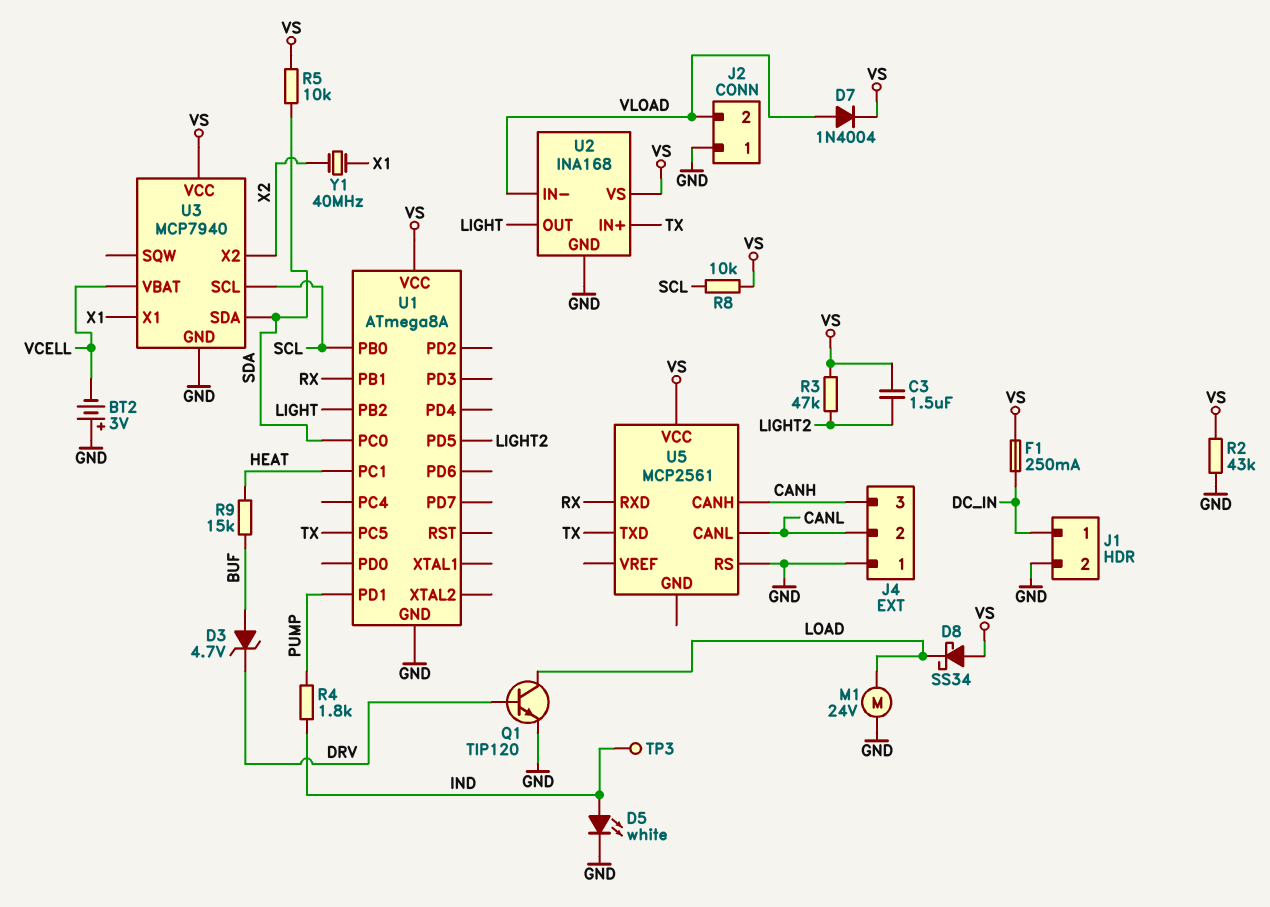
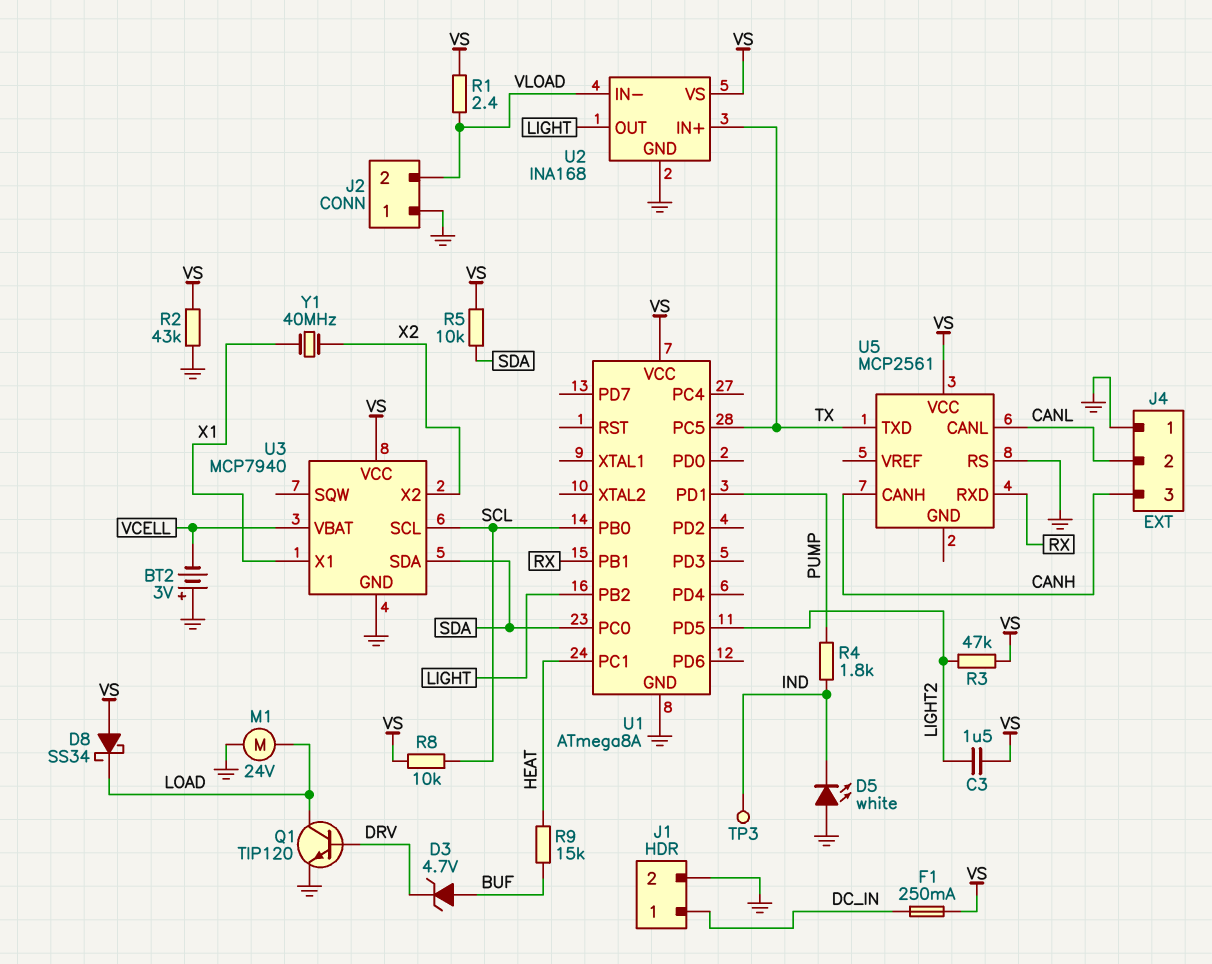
D5: LED white (A IND, K GND) -> LED white (A GND, K IND)
D7: diode 1N4004 (A VLOAD, K VS) -> none
R1: none -> 2.4 (VLOAD, VS)

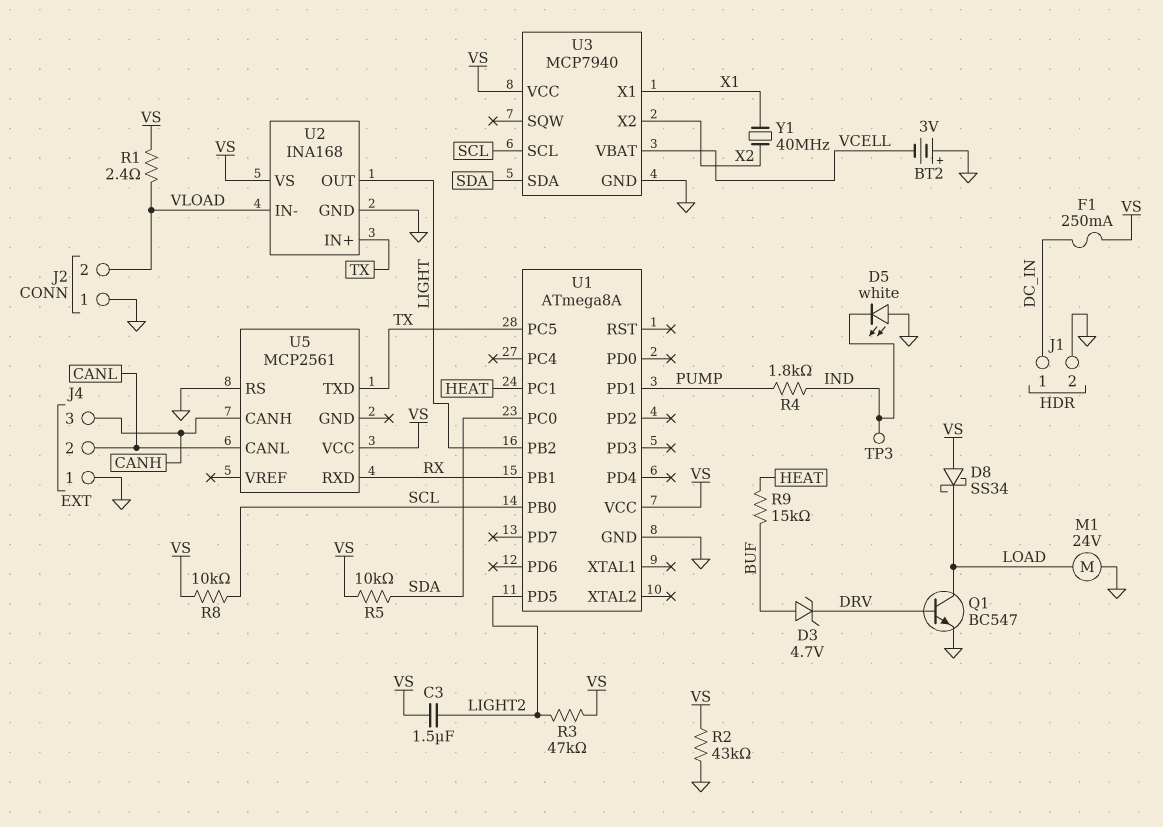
Q1: NPN TIP120 (B DRV, C LOAD, E GND) -> NPN BC547 (B DRV, C LOAD, E GND)

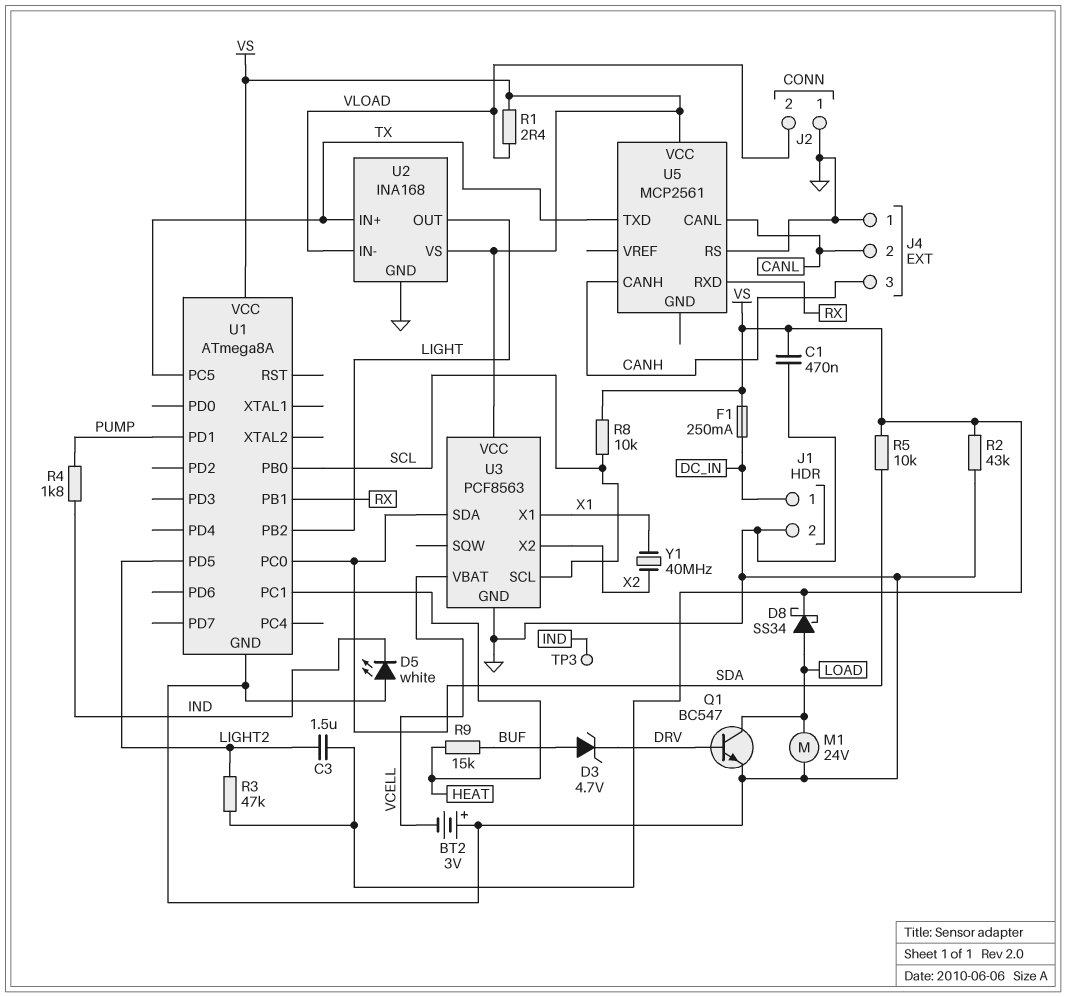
C1: none -> 470nF (GND, VS)
D8: schottky SS34 (A VS, K LOAD) -> schottky SS34 (A LOAD, K VS)
U3: MCP7940 -> PCF8563

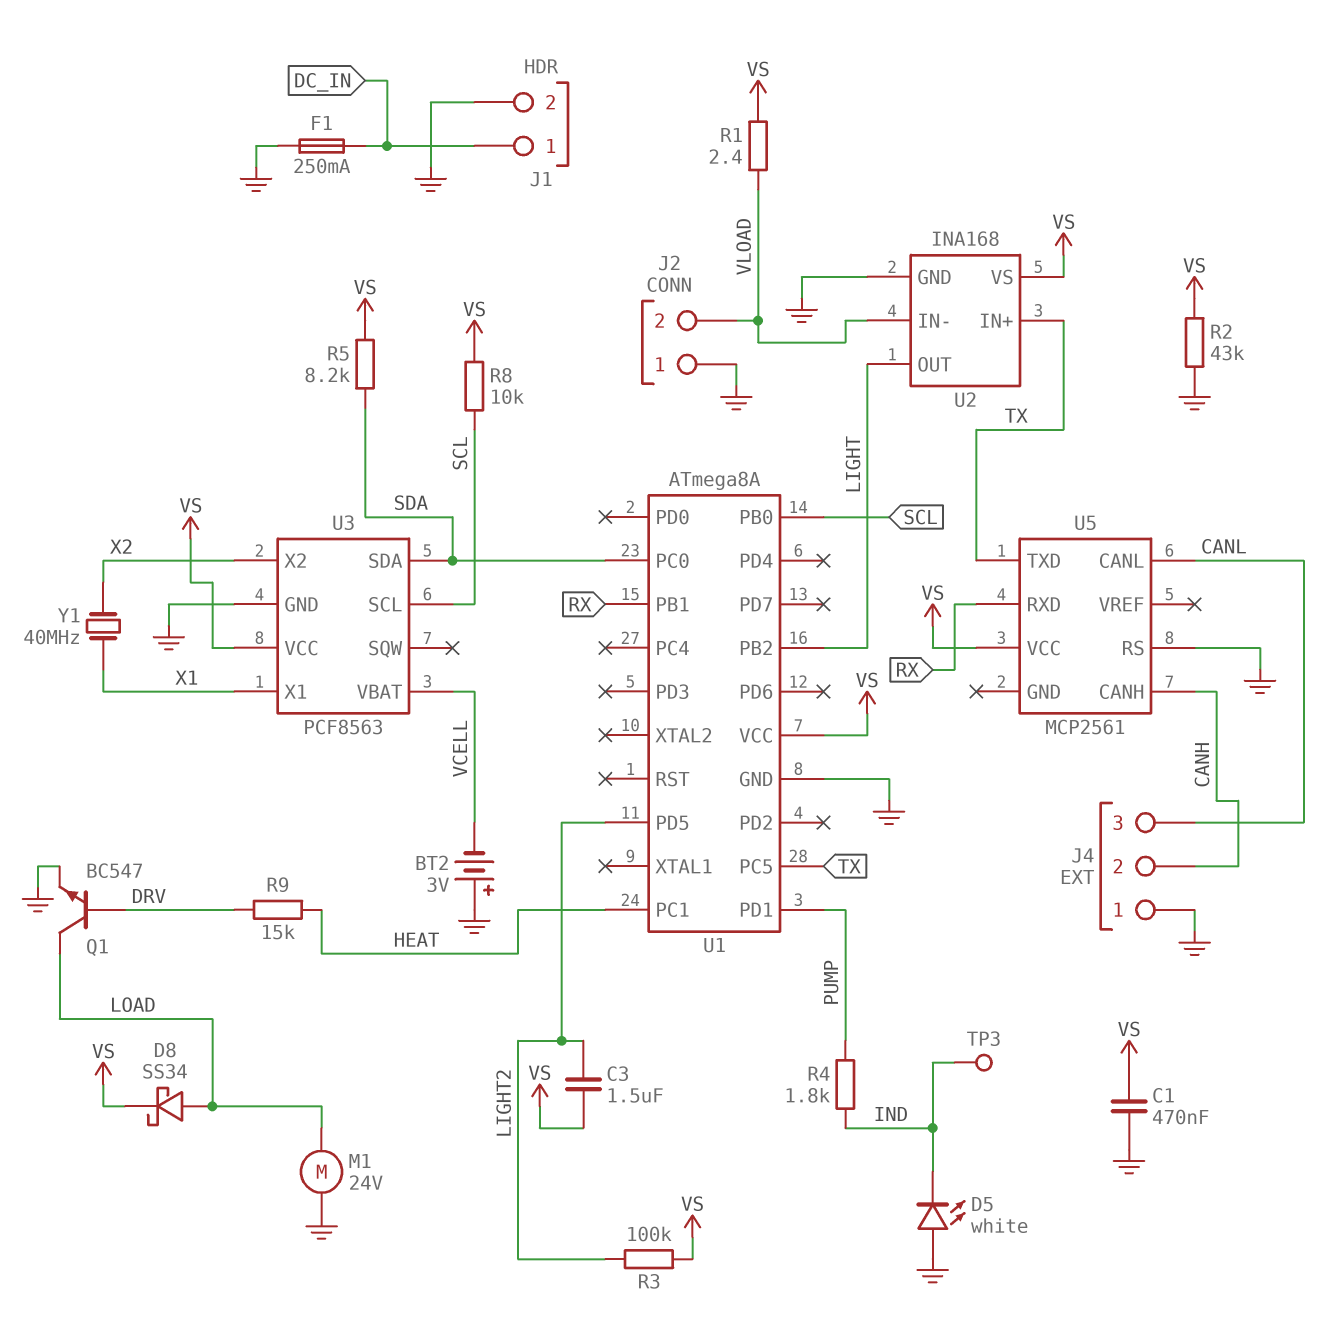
D3: zener 4.7V (A BUF, K DRV) -> none
F1: 250mA (DC_IN, VS) -> 250mA (DC_IN, GND)
J4 pin 2: CANL -> CANH
J4 pin 3: CANH -> CANL
R3: 47k (LIGHT2, VS) -> 100k (LIGHT2, VS)
R5: 10k (SDA, VS) -> 8.2k (SDA, VS)
R9: 15k (BUF, HEAT) -> 15k (DRV, HEAT)

